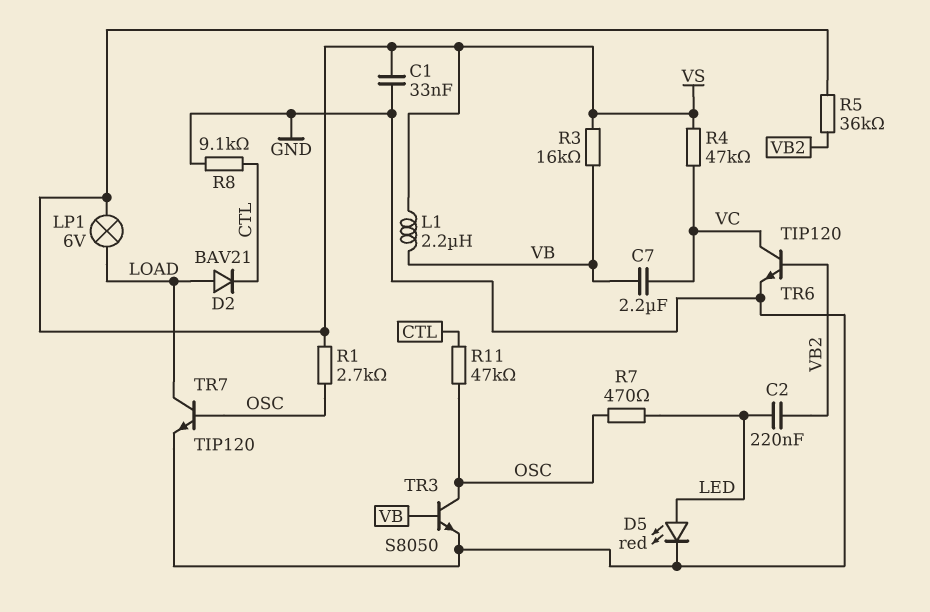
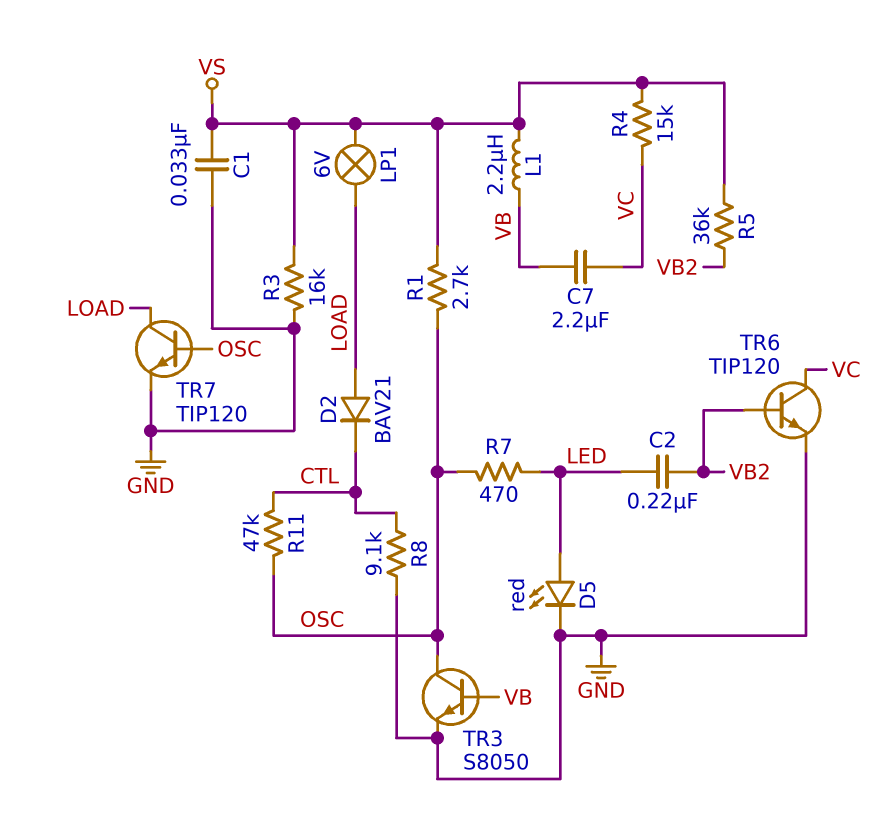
R3: 16k (VB, VS) -> 16k (GND, VS)
R4: 47k (VC, VS) -> 15k (VC, VS)

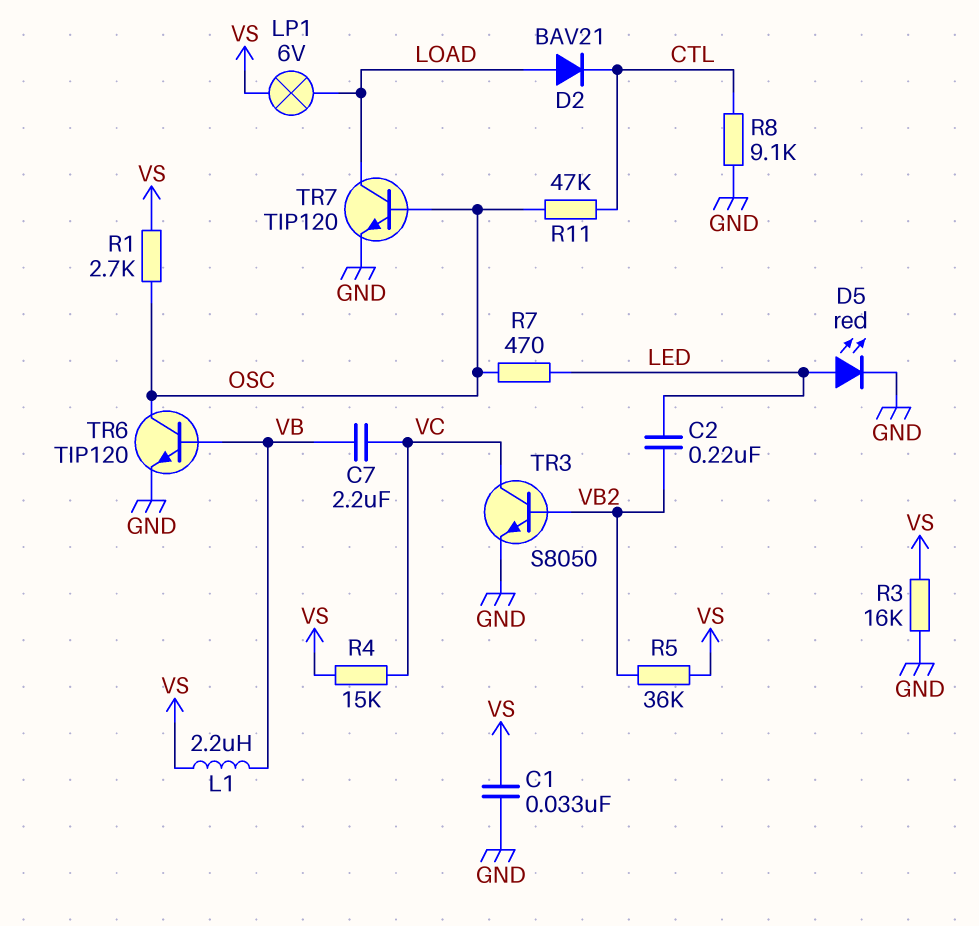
TR3: NPN S8050 (B VB, C OSC, E GND) -> NPN S8050 (B VB2, C VC, E GND)
TR6: NPN TIP120 (B VB2, C VC, E GND) -> NPN TIP120 (B VB, C OSC, E GND)

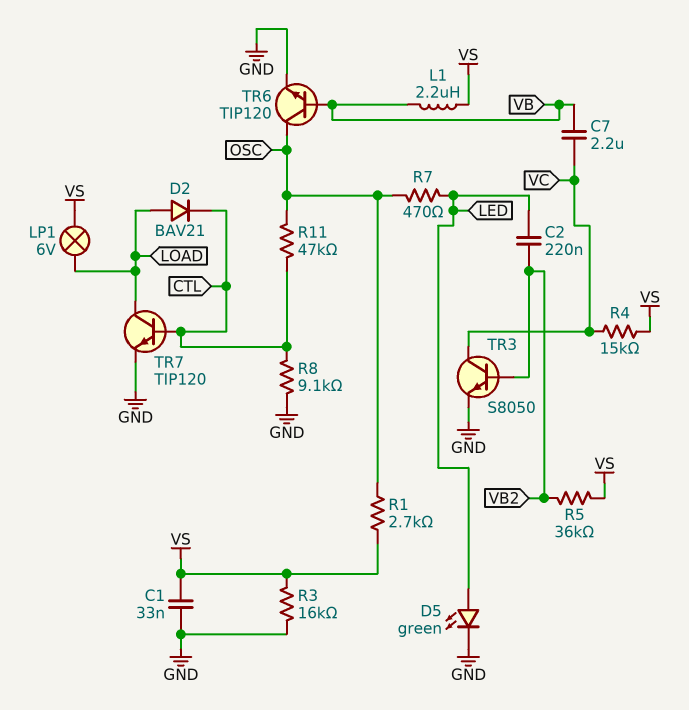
D5: LED red (A LED, K GND) -> LED green (A LED, K GND)
TR7: NPN TIP120 (B OSC, C LOAD, E GND) -> NPN TIP120 (B CTL, C LOAD, E GND)

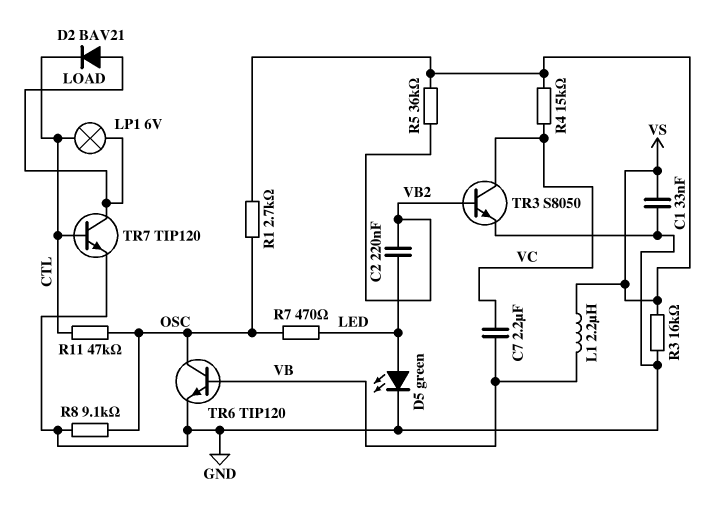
LP1: lamp 6V (LOAD, VS) -> lamp 6V (CTL, LOAD)
R8: 9.1k (CTL, GND) -> 9.1k (GND, OSC)

